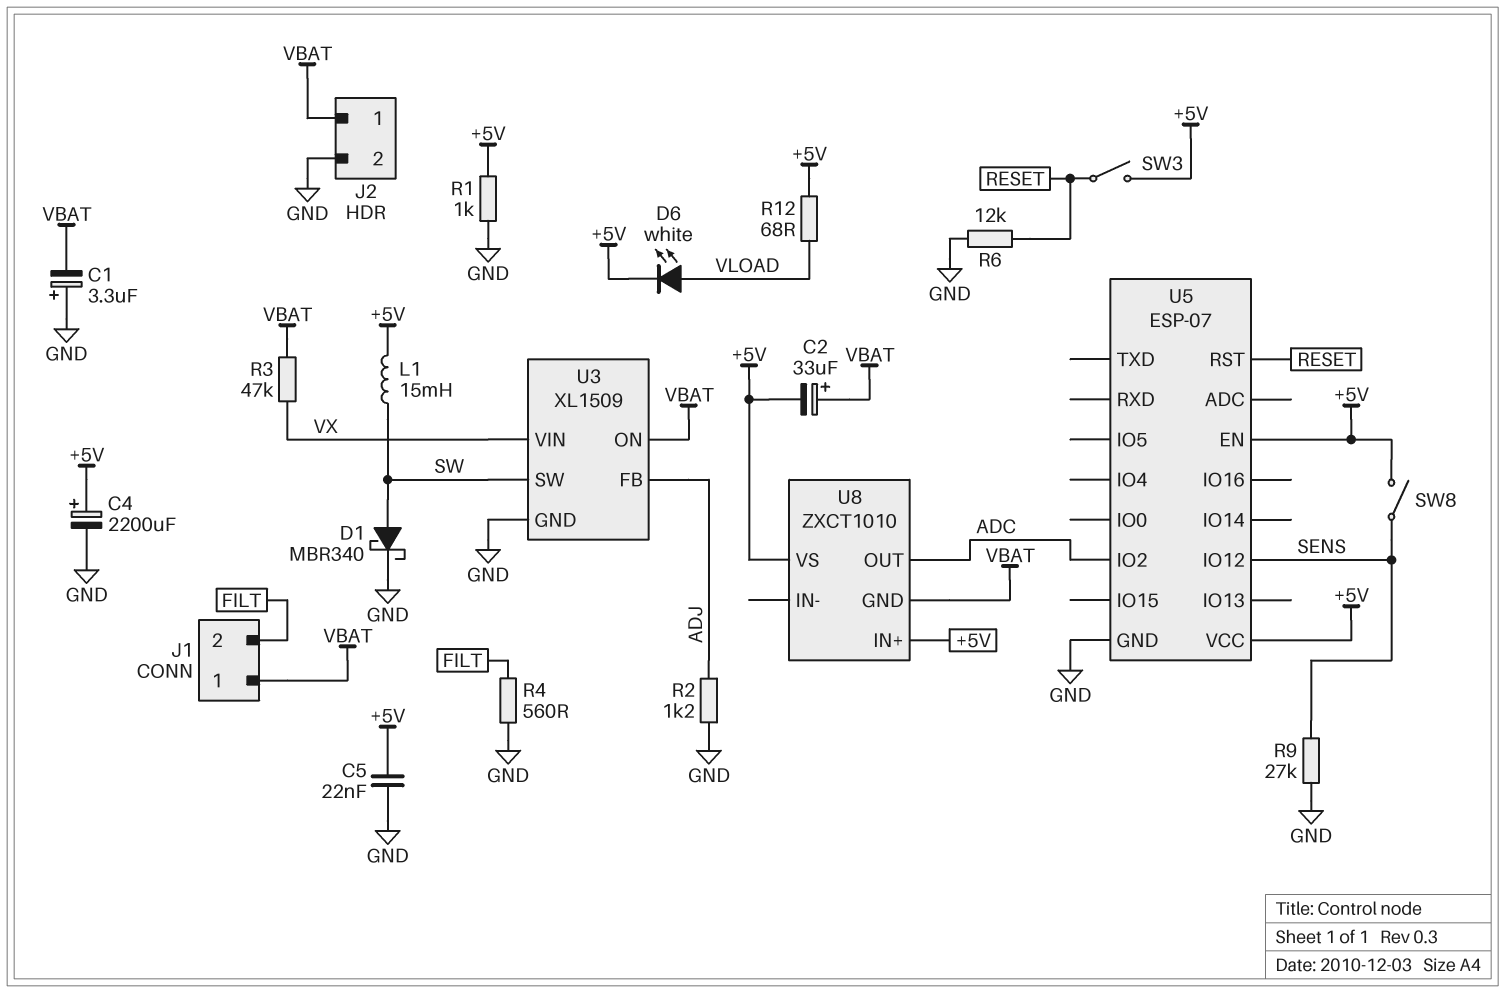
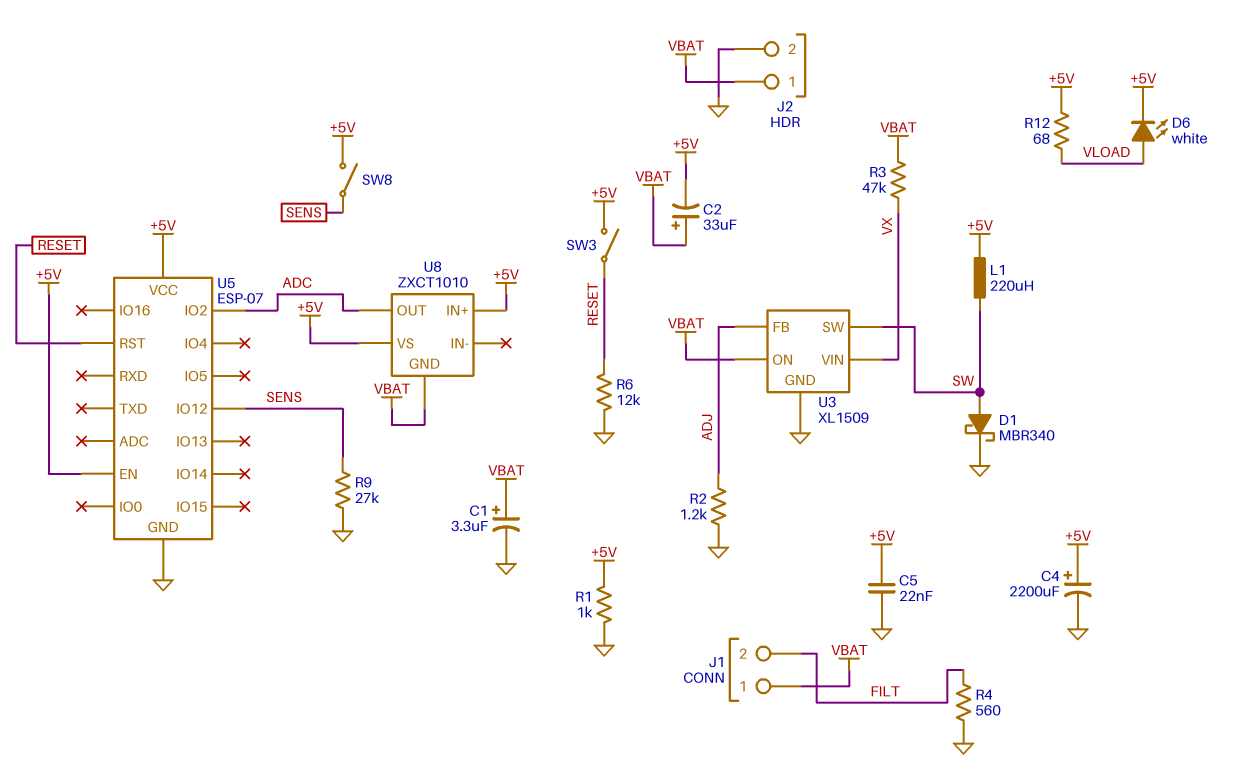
C1: 3.3uF (plus GND, minus VBAT) -> 3.3uF (plus VBAT, minus GND)
L1: 15mH (+5V, SW) -> 220uH (+5V, SW)

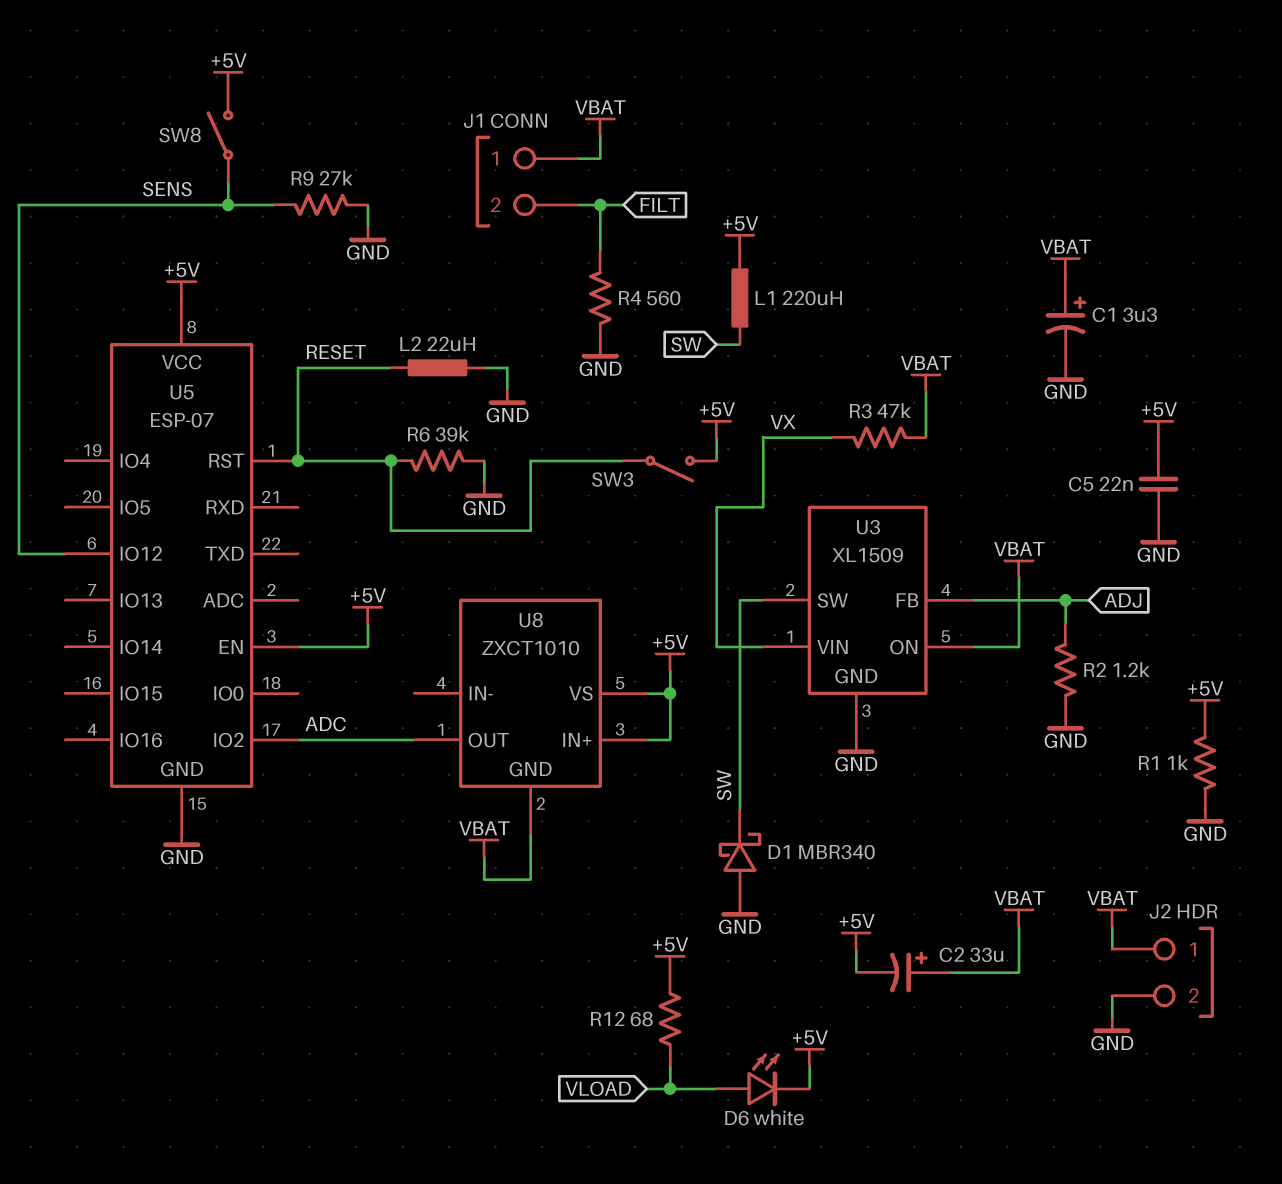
C4: 2200uF (plus +5V, minus GND) -> none
D1: schottky MBR340 (A SW, K GND) -> schottky MBR340 (A GND, K SW)
L2: none -> 22uH (GND, RESET)
R6: 12k (GND, RESET) -> 39k (GND, RESET)

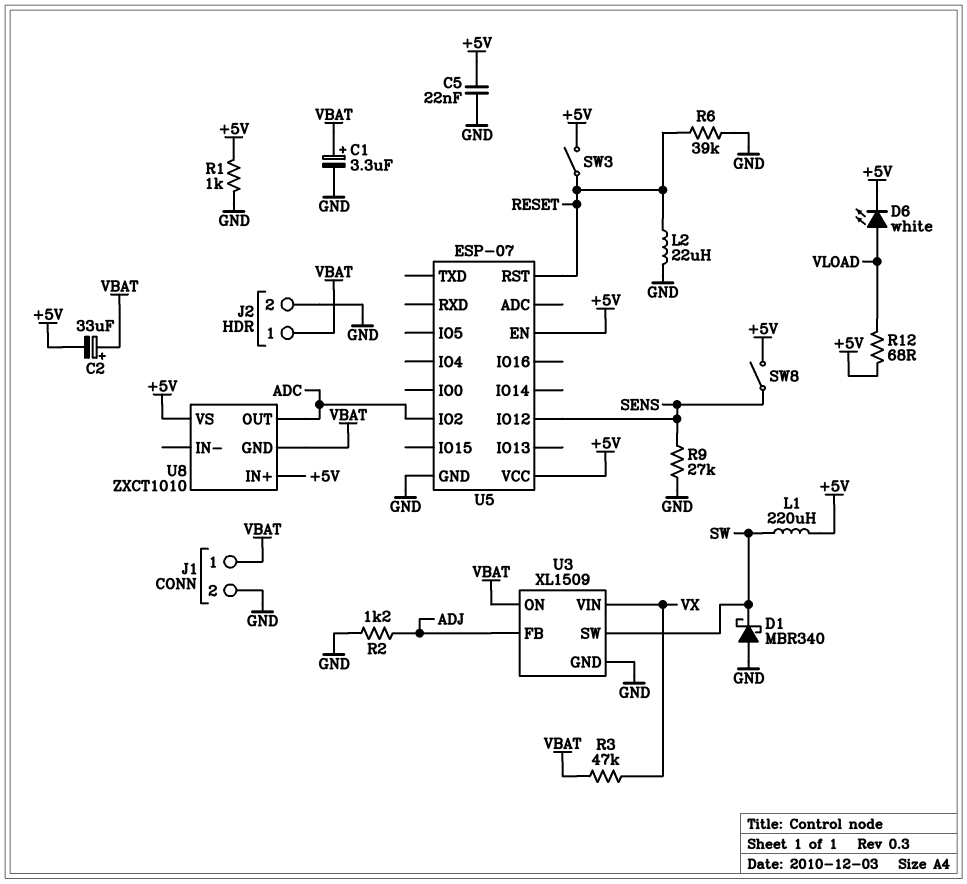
J1 pin 2: FILT -> GND
R4: 560 (FILT, GND) -> none

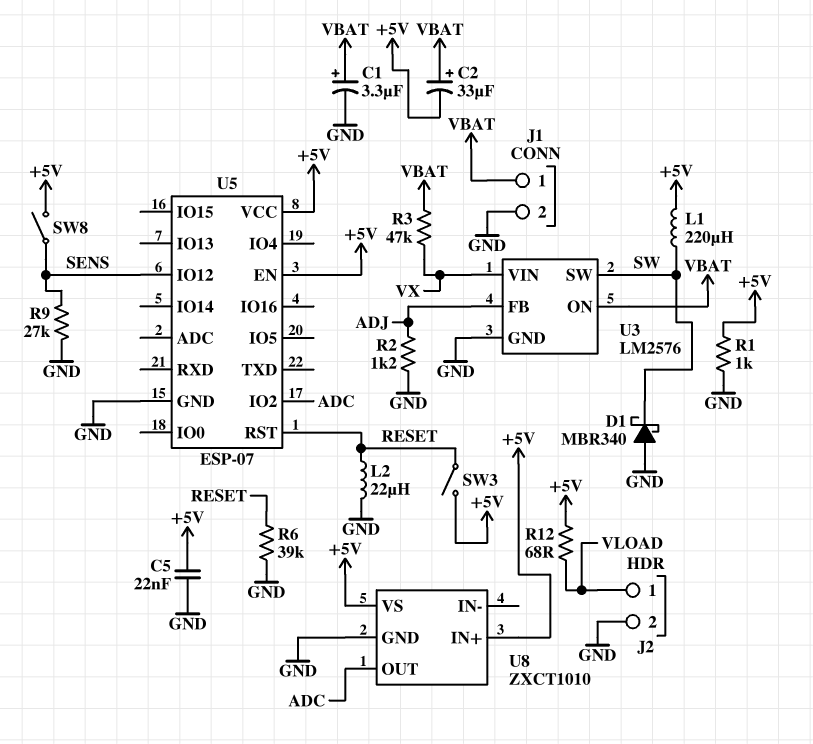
D6: LED white (A VLOAD, K +5V) -> none
J2 pin 1: VBAT -> VLOAD
U3: XL1509 -> LM2576
U8 pin GND: VBAT -> GND

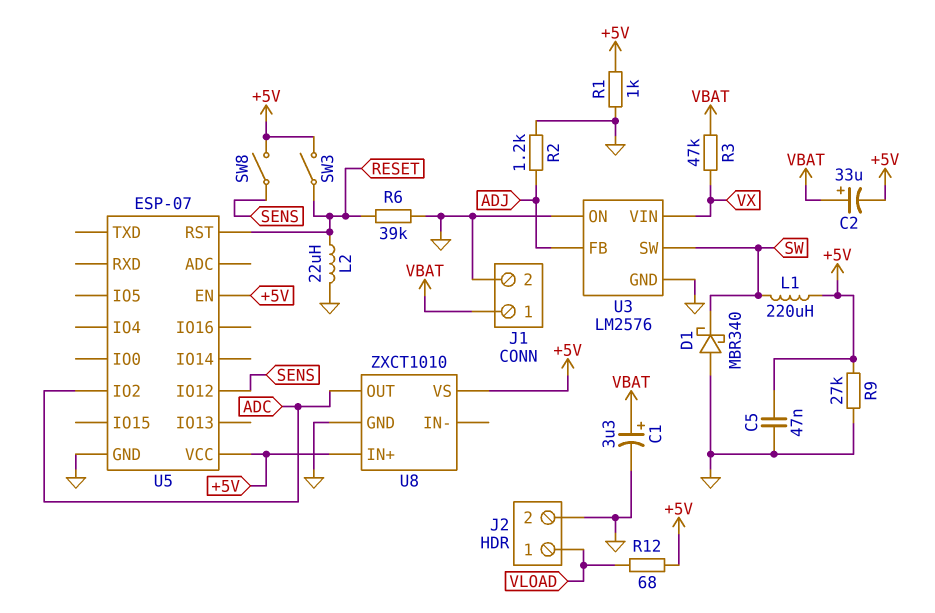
C5: 22nF (+5V, GND) -> 47nF (+5V, GND)
R9: 27k (GND, SENS) -> 27k (+5V, GND)
U3 pin ON: VBAT -> GND

